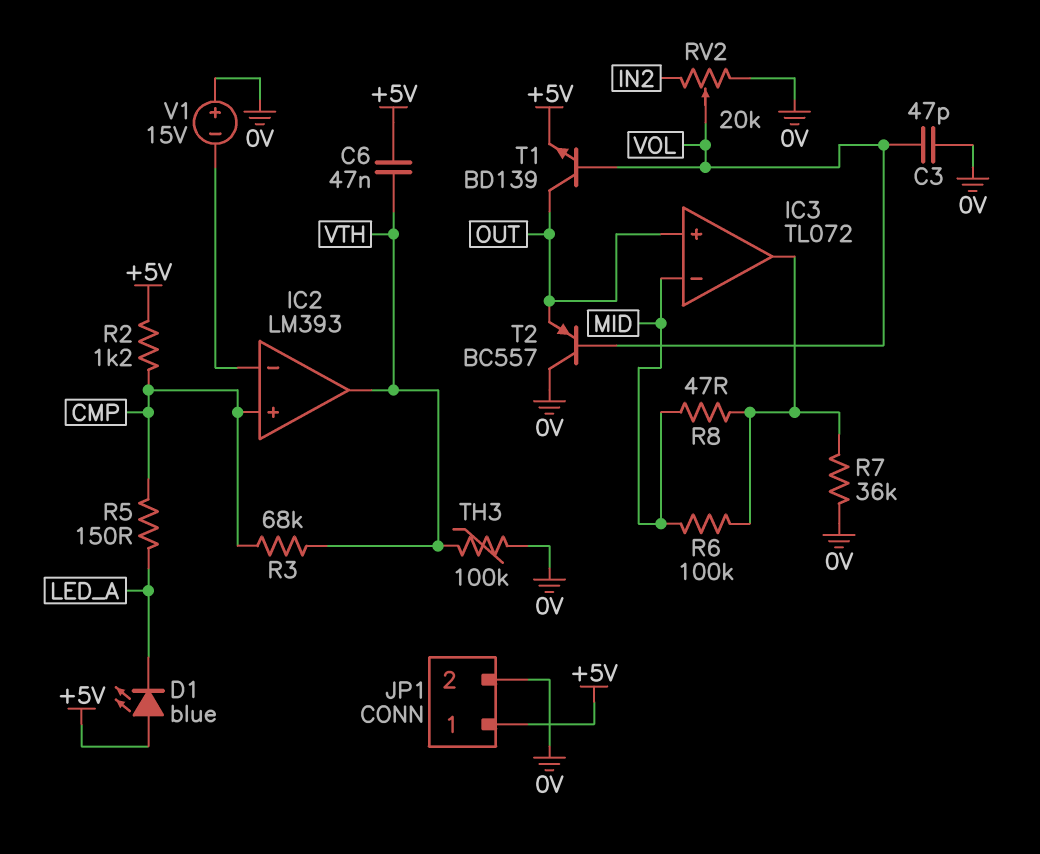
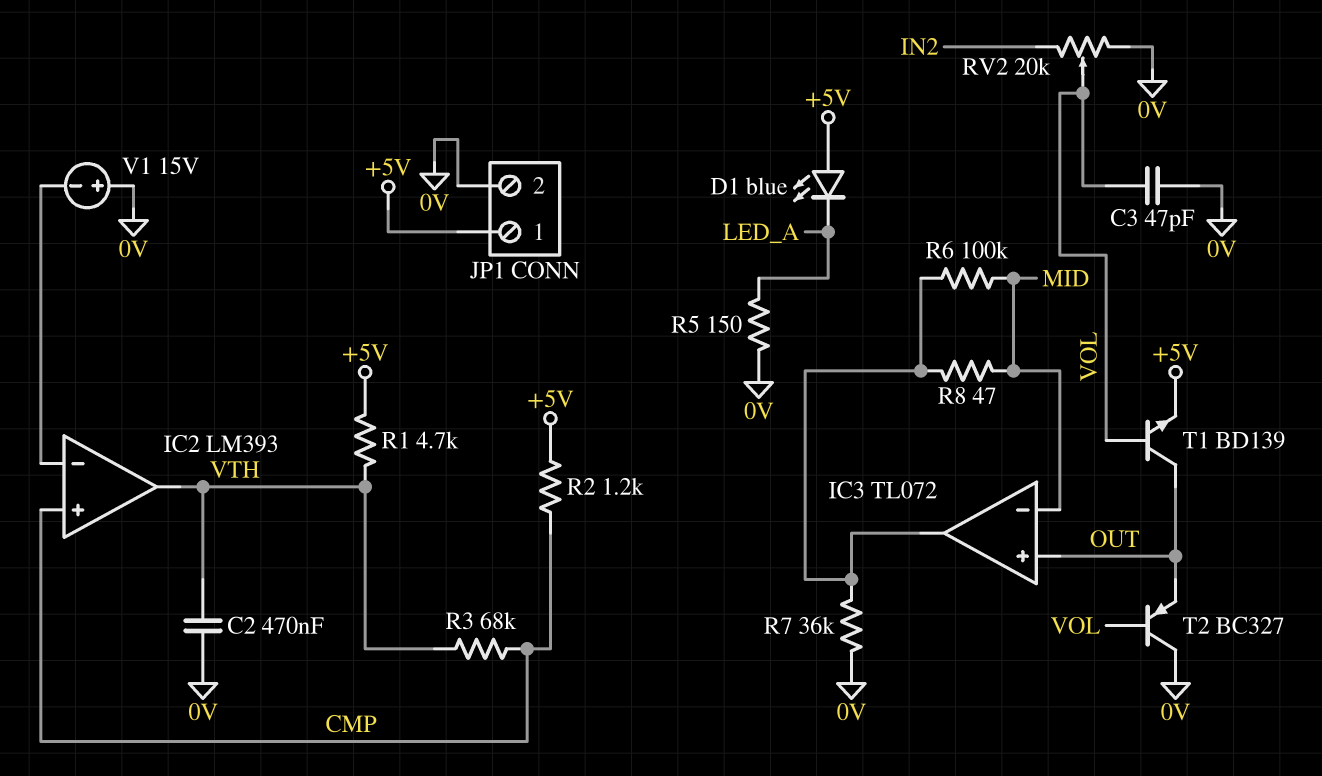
C2: none -> 470nF (0V, VTH)
C6: 47nF (+5V, VTH) -> none
R1: none -> 4.7k (+5V, VTH)
R5: 150 (CMP, LED_A) -> 150 (0V, LED_A)
T2: PNP BC557 (B VOL, C 0V, E OUT) -> PNP BC327 (B VOL, C 0V, E OUT)
TH3: 100k (0V, VTH) -> none

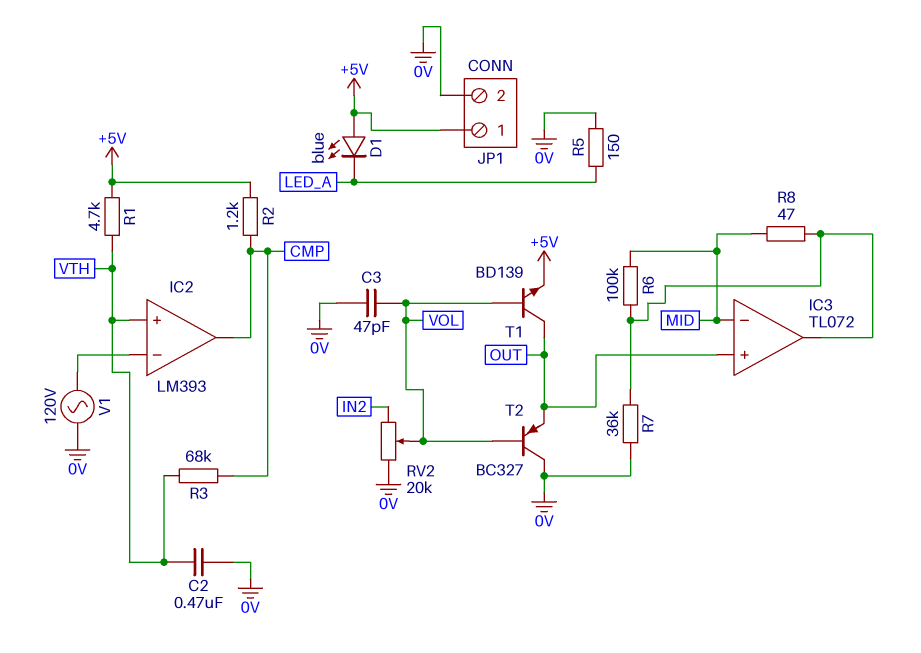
IC2 pin in+: CMP -> VTH
IC2 pin out: VTH -> CMP
V1: 15V (plus 0V, minus IC2/in-) -> AC 120V (0V, IC2/in-)

